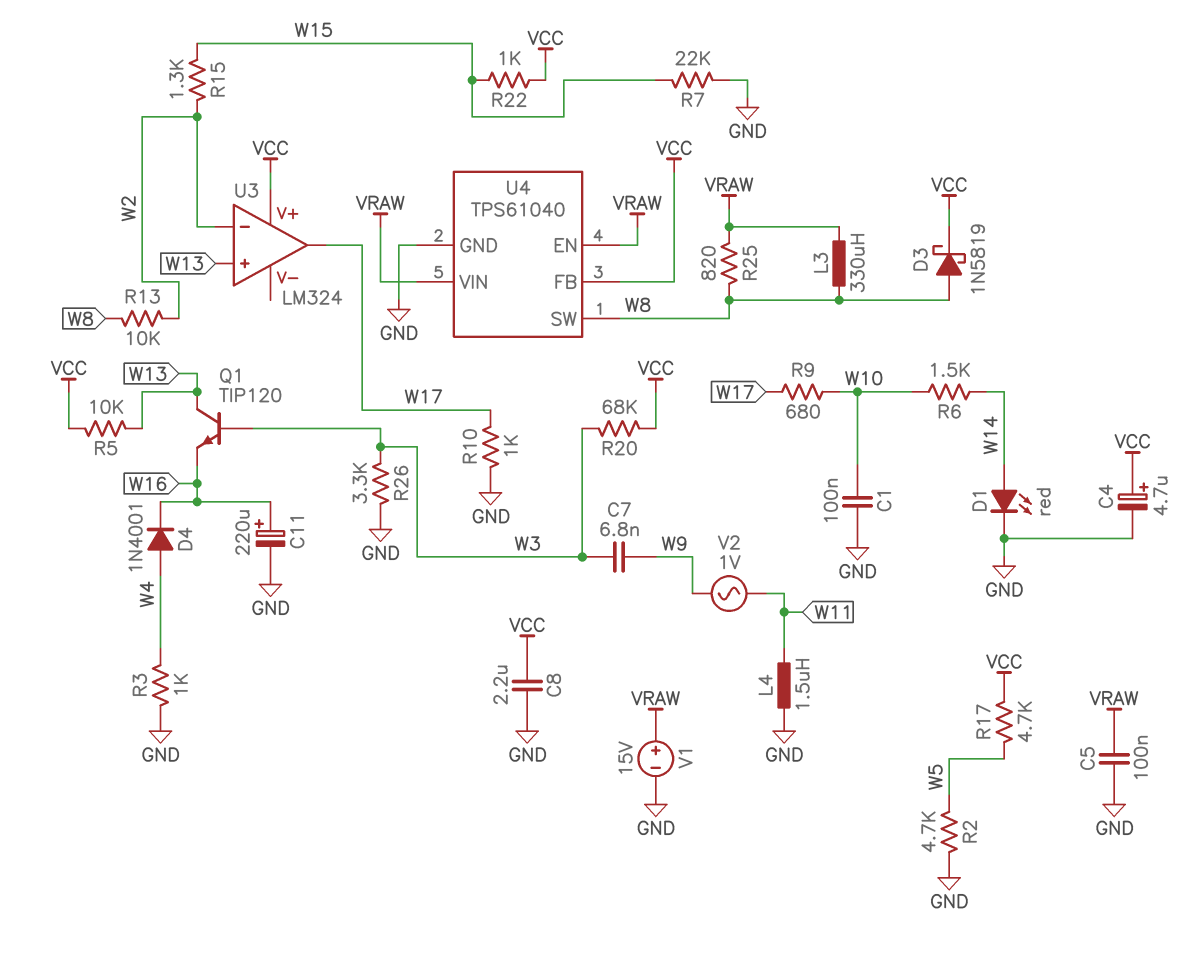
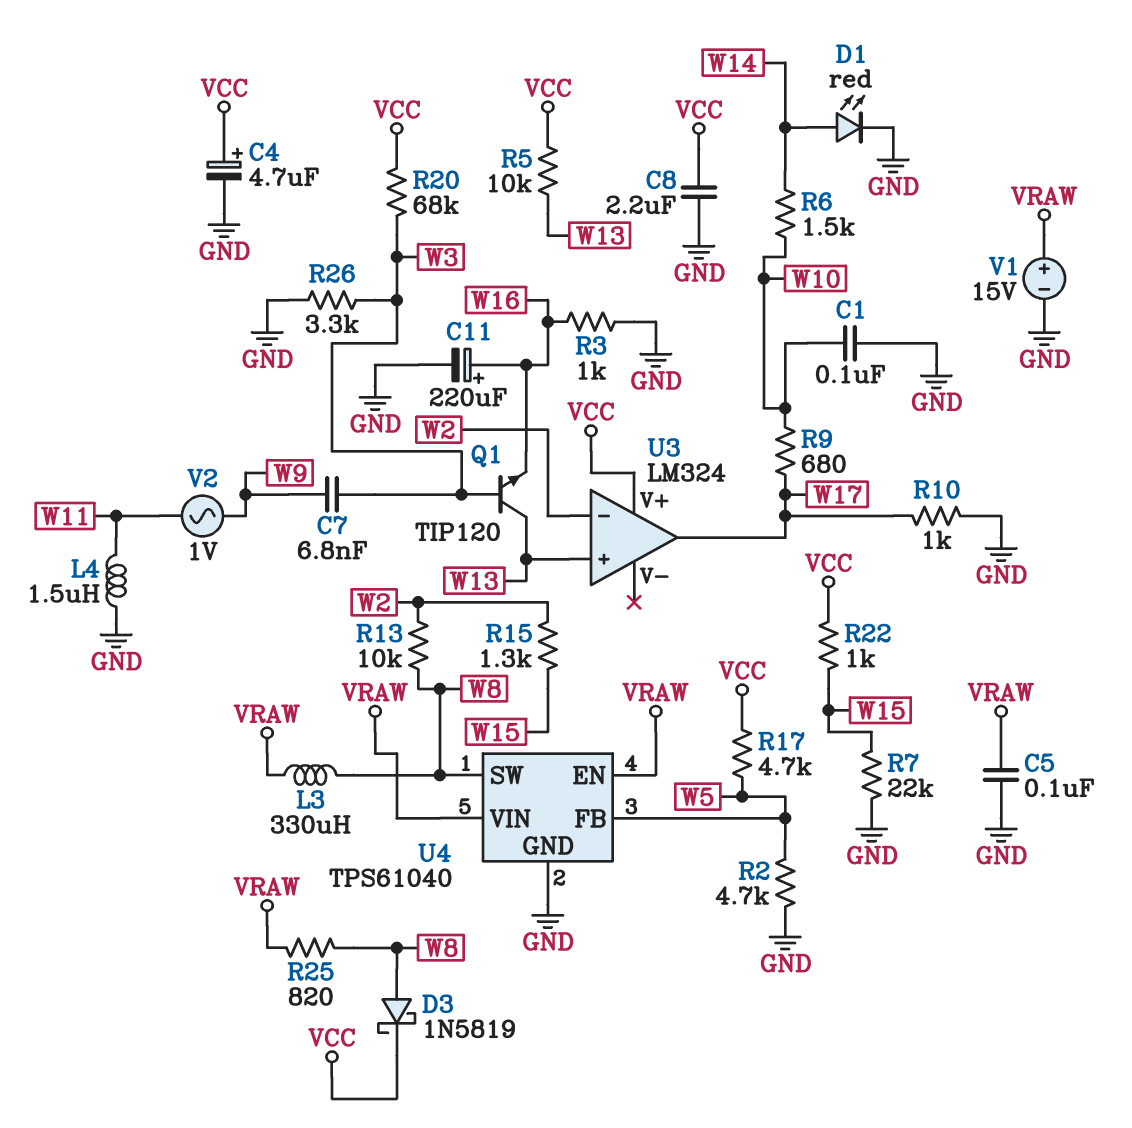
D4: diode 1N4001 (A W4, K W16) -> none
R3: 1k (GND, W4) -> 1k (GND, W16)
U4 pin FB: VCC -> W5

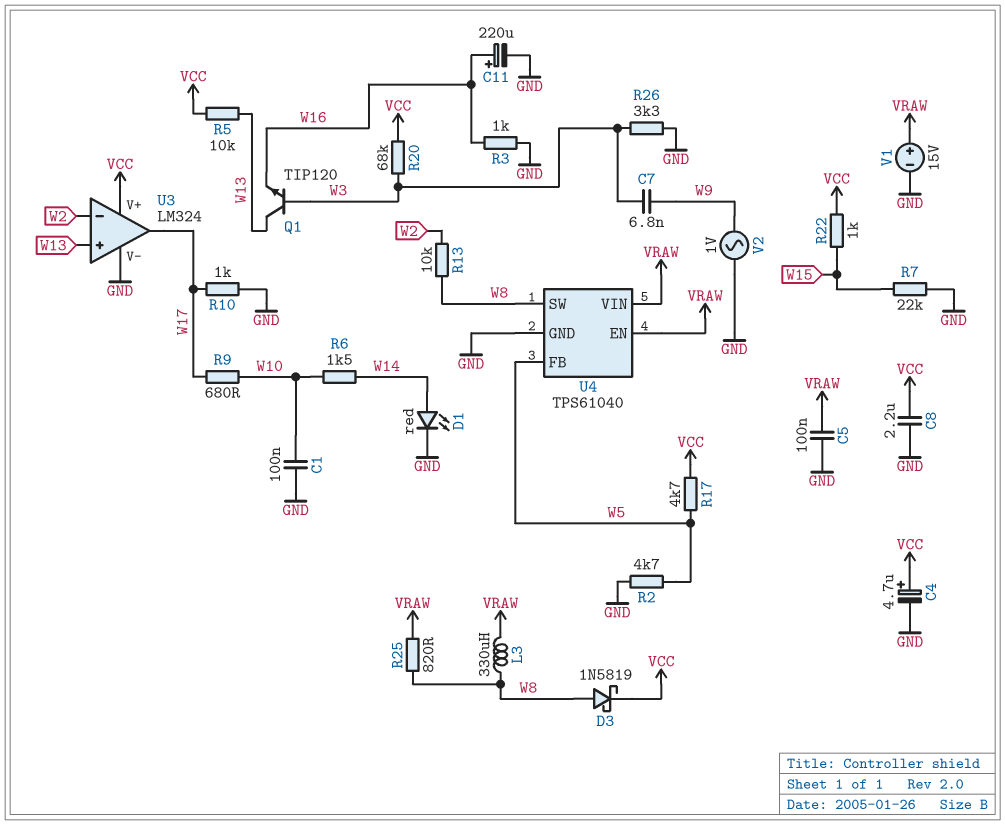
L4: 1.5uH (GND, W11) -> none
R15: 1.3k (W2, W15) -> none
U3 pin V-: none -> GND
V2: AC 1V (W9, W11) -> AC 1V (GND, W9)

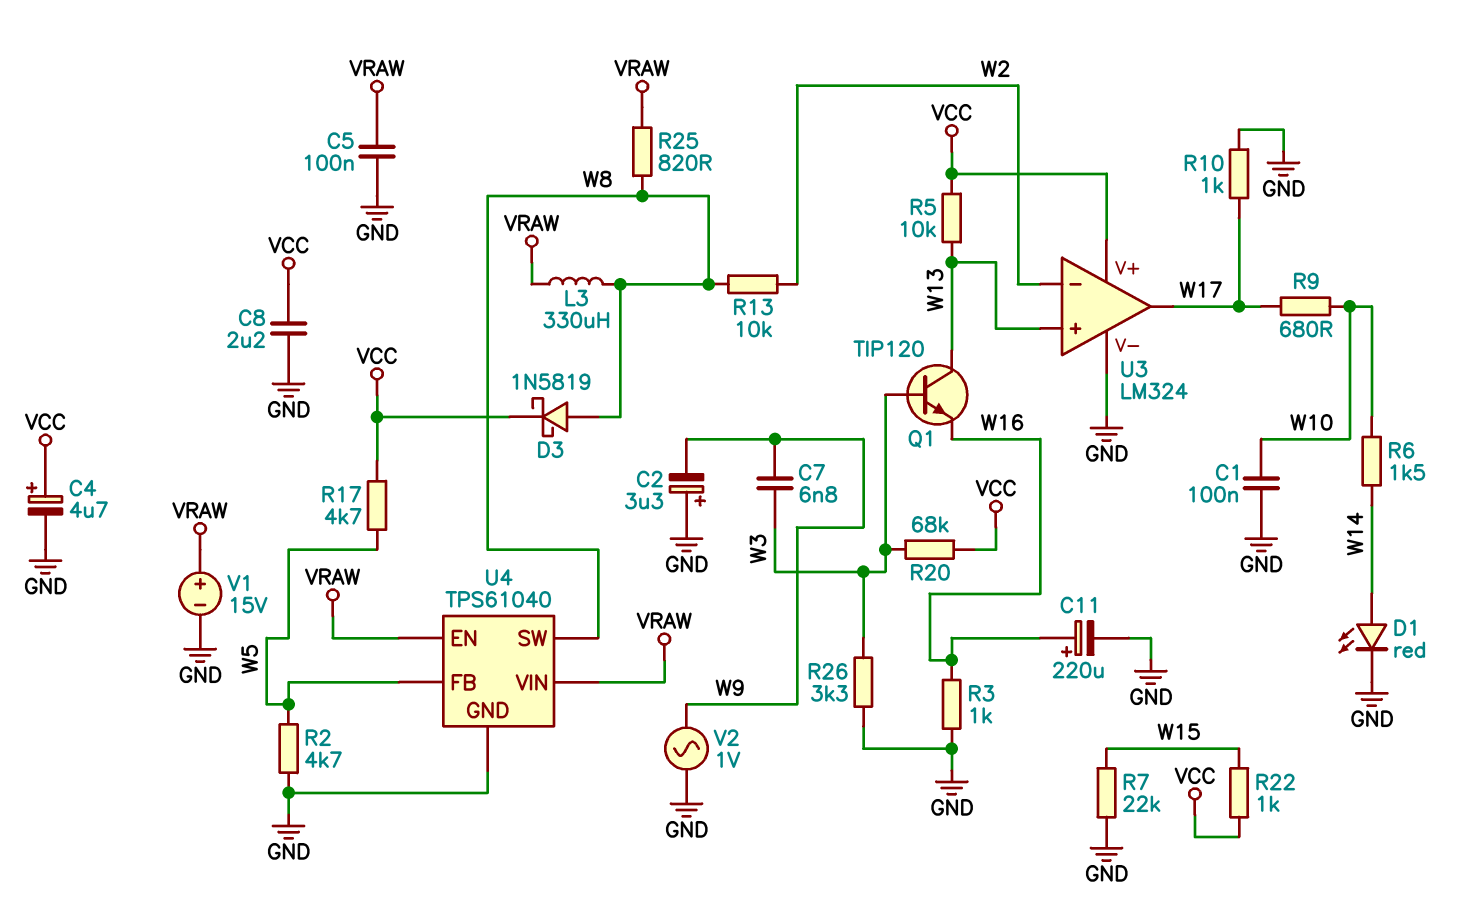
C2: none -> 3.3uF (plus GND, minus W9)

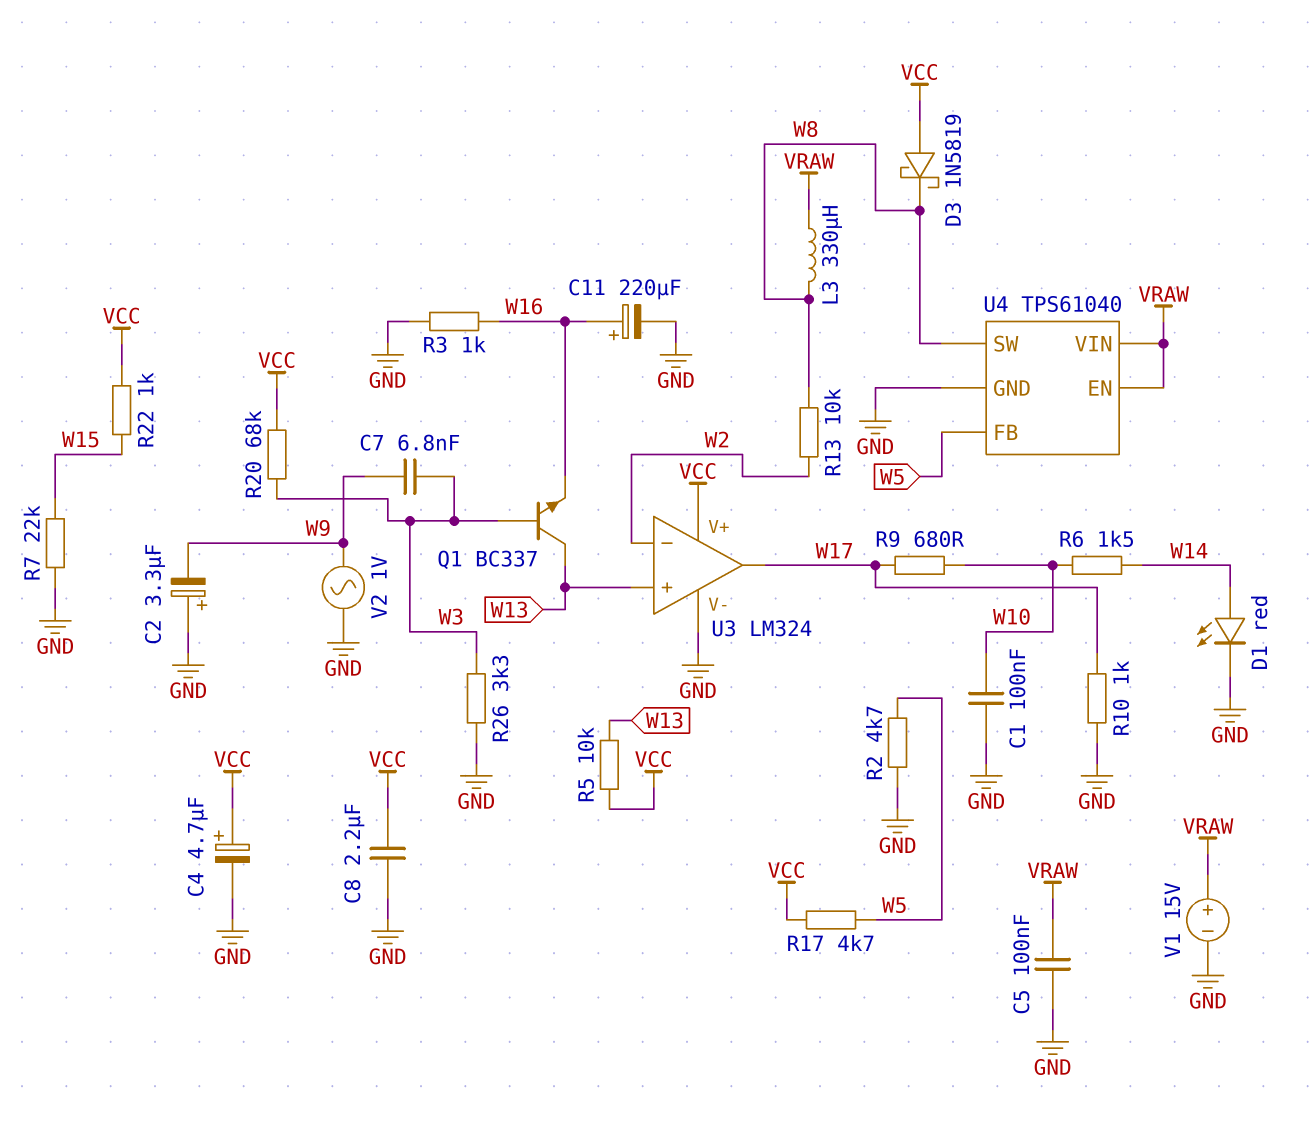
D3: schottky 1N5819 (A W8, K VCC) -> schottky 1N5819 (A VCC, K W8)
Q1: NPN TIP120 (B W3, C W13, E W16) -> NPN BC337 (B W3, C W13, E W16)
R25: 820 (VRAW, W8) -> none

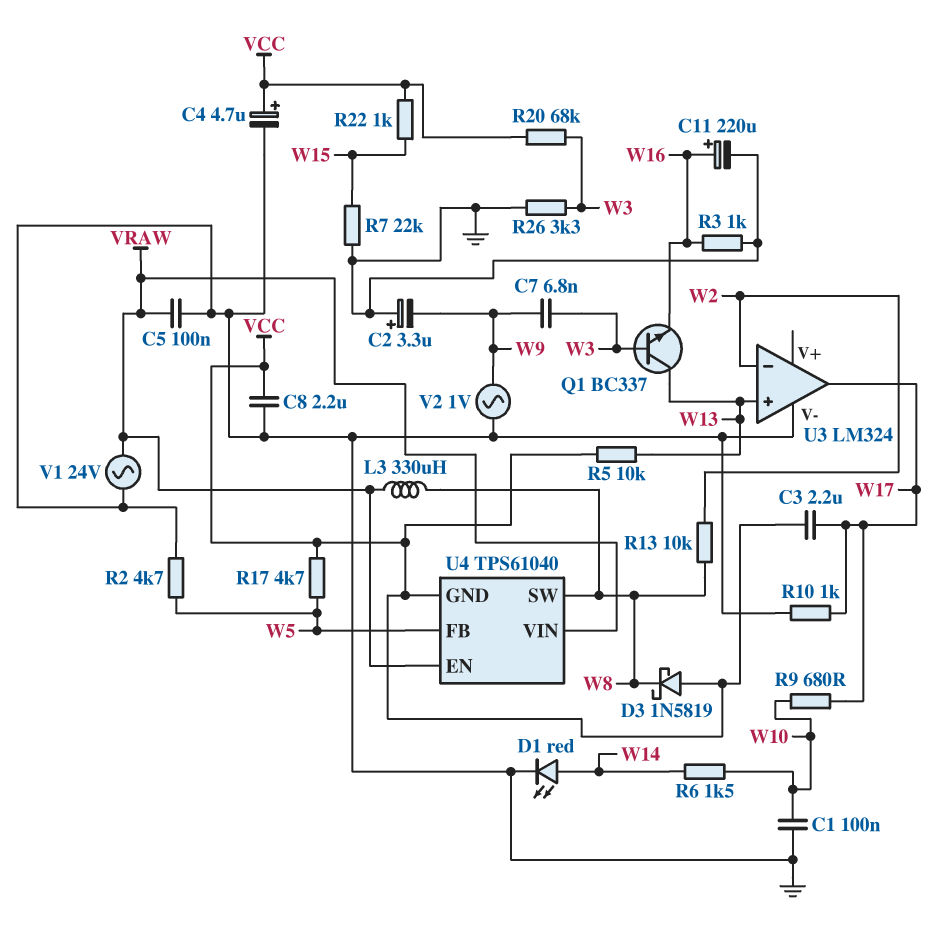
C3: none -> 2.2uF (VCC, W17)
U3 pin V+: VCC -> none
U4 pin GND: GND -> VCC
V1: 15V (plus VRAW, minus GND) -> AC 24V (GND, VRAW)

